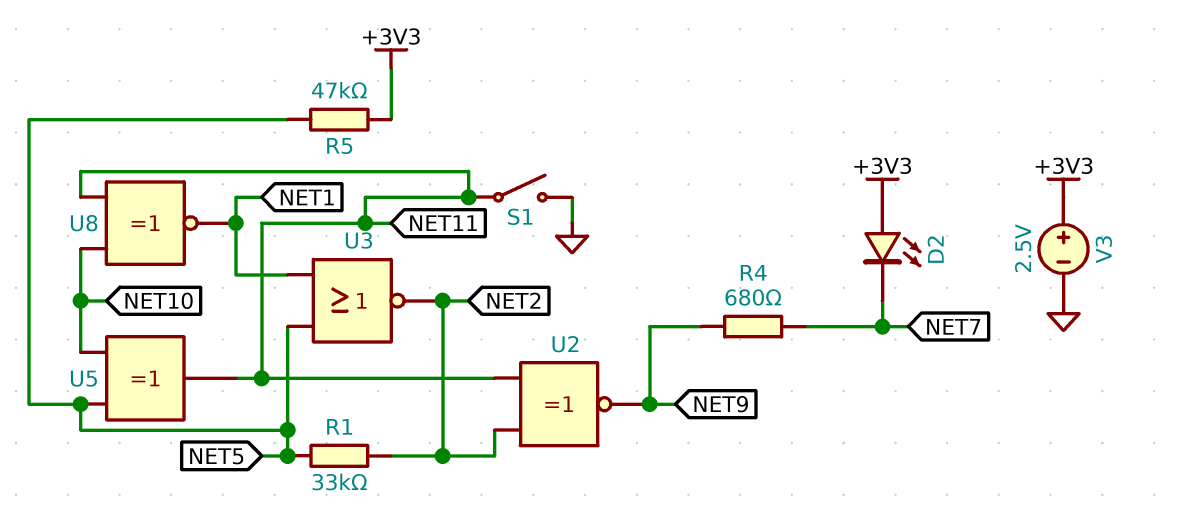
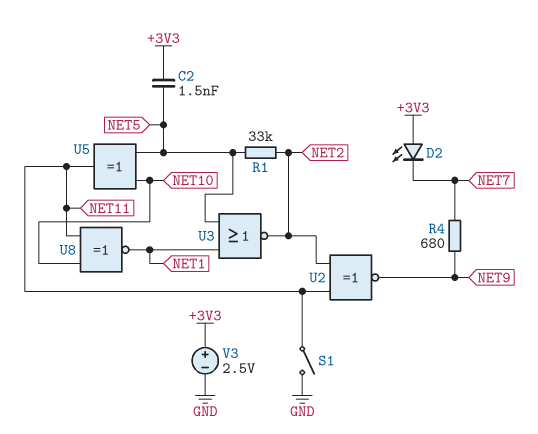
C2: none -> 1.5nF (+3V3, NET5)
R5: 47k (+3V3, NET5) -> none

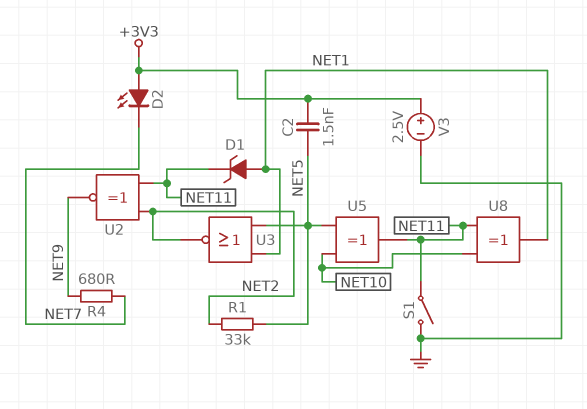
D1: none -> zener (A NET1, K NET11)
U8: XNOR (in NET10, in NET11, out NET1) -> XOR (in NET10, in NET11, out NET1)

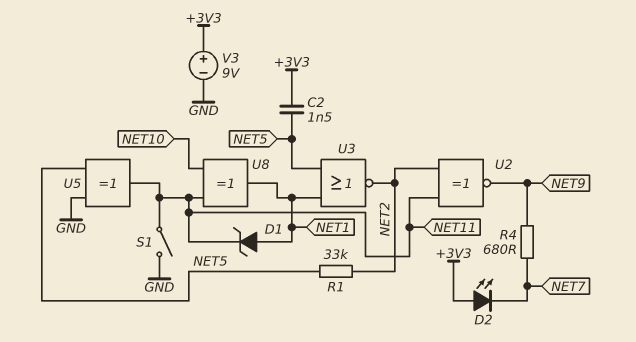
U5: XOR (in NET5, in NET10, out NET11) -> XOR (in GND, in NET5, out NET11)
V3: 2.5V (plus +3V3, minus GND) -> 9V (plus +3V3, minus GND)

